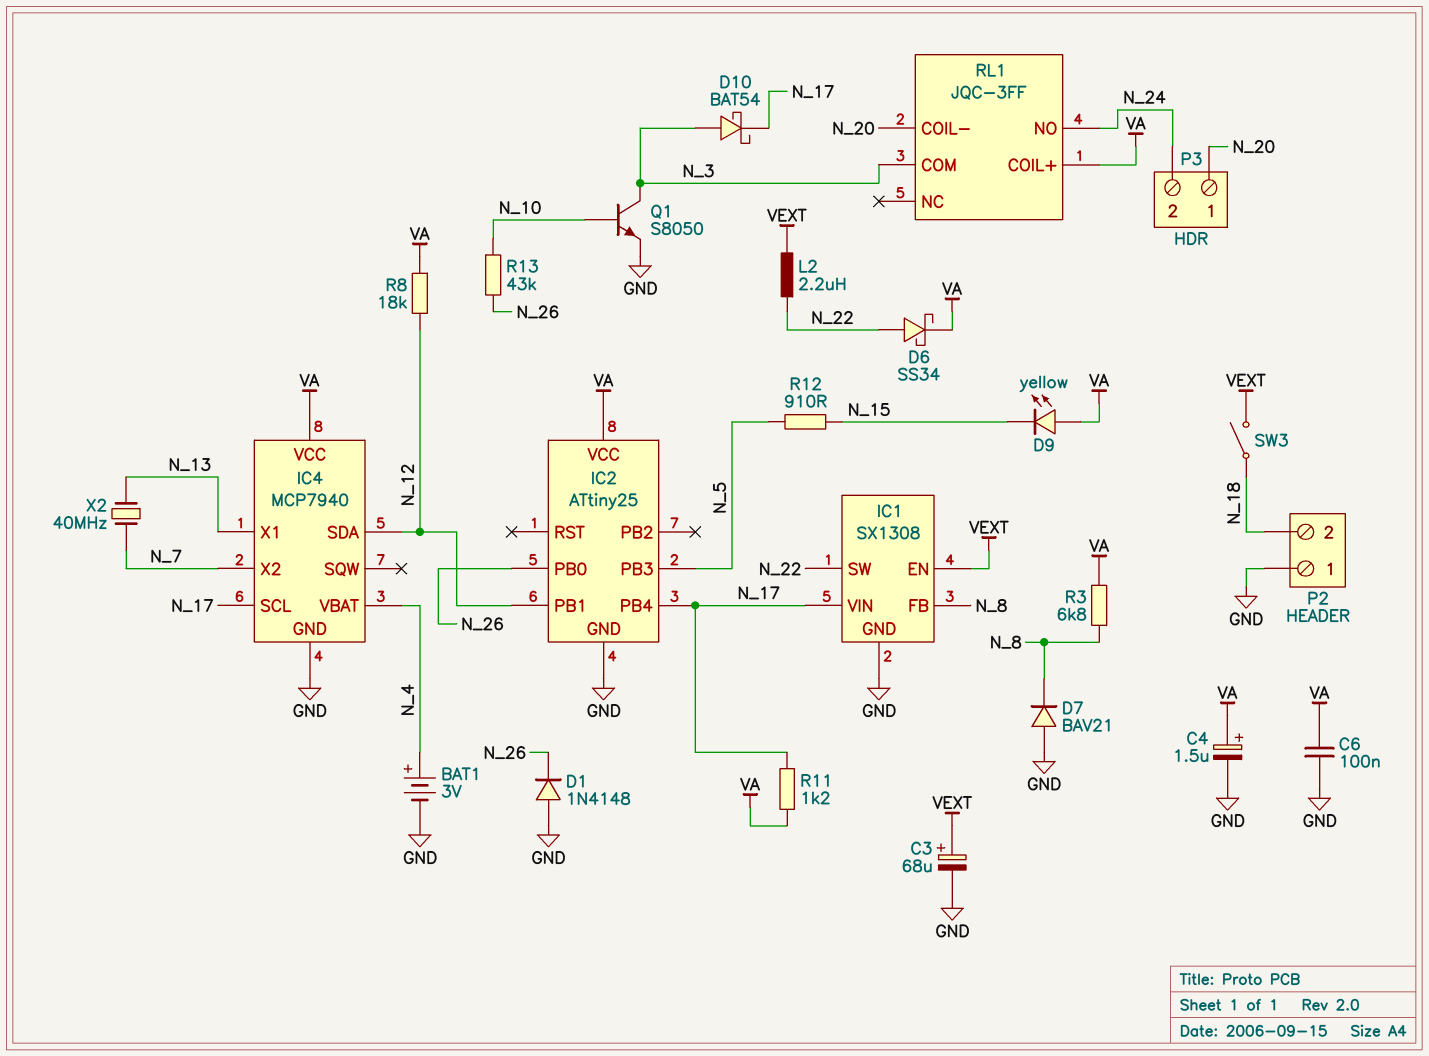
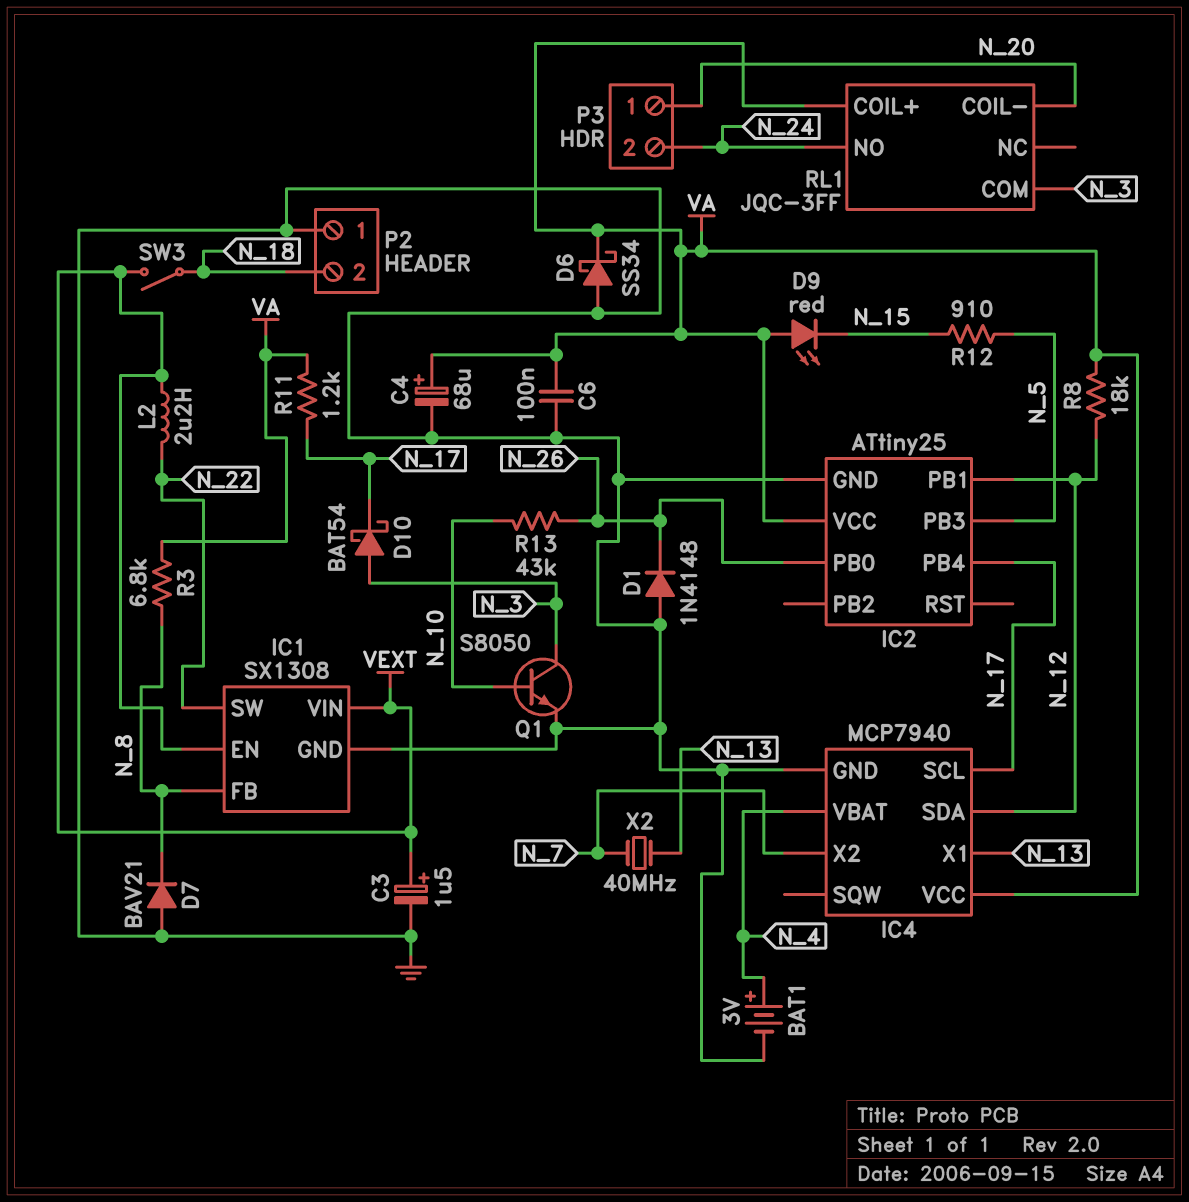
C3: 68uF (plus VEXT, minus GND) -> 1.5uF (plus VEXT, minus GND)
C4: 1.5uF (plus VA, minus GND) -> 68uF (plus VA, minus GND)
D6: schottky SS34 (A N_22, K VA) -> schottky SS34 (A GND, K VA)
D9: LED yellow (A VA, K N_15) -> LED red (A VA, K N_15)
IC1 pin VIN: N_17 -> VEXT

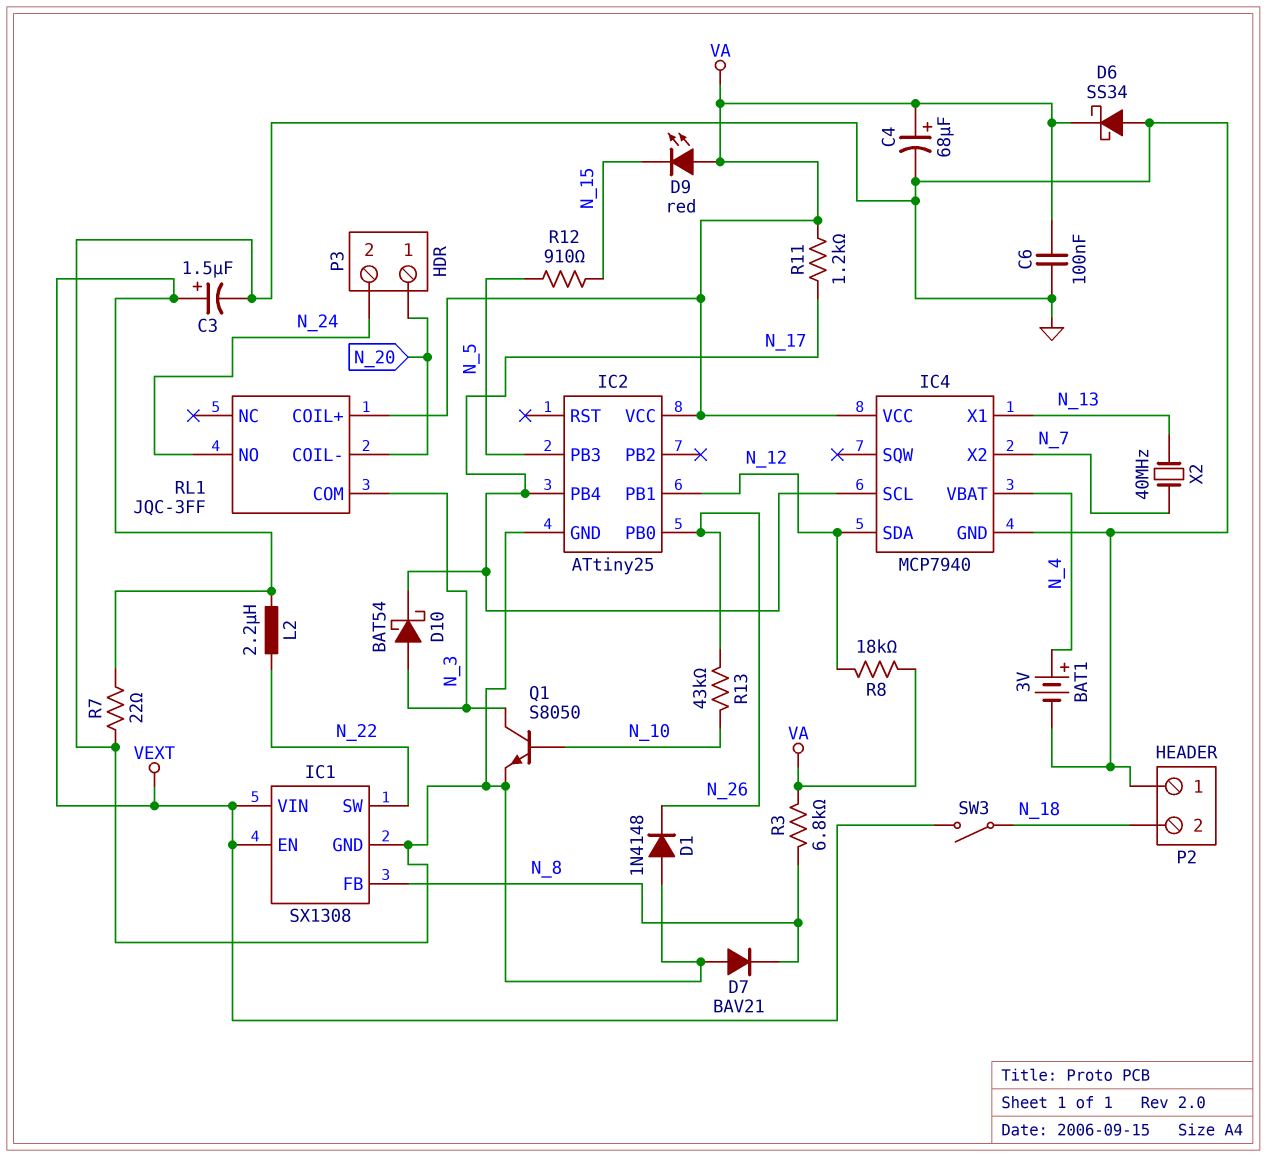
R7: none -> 22 (GND, VEXT)

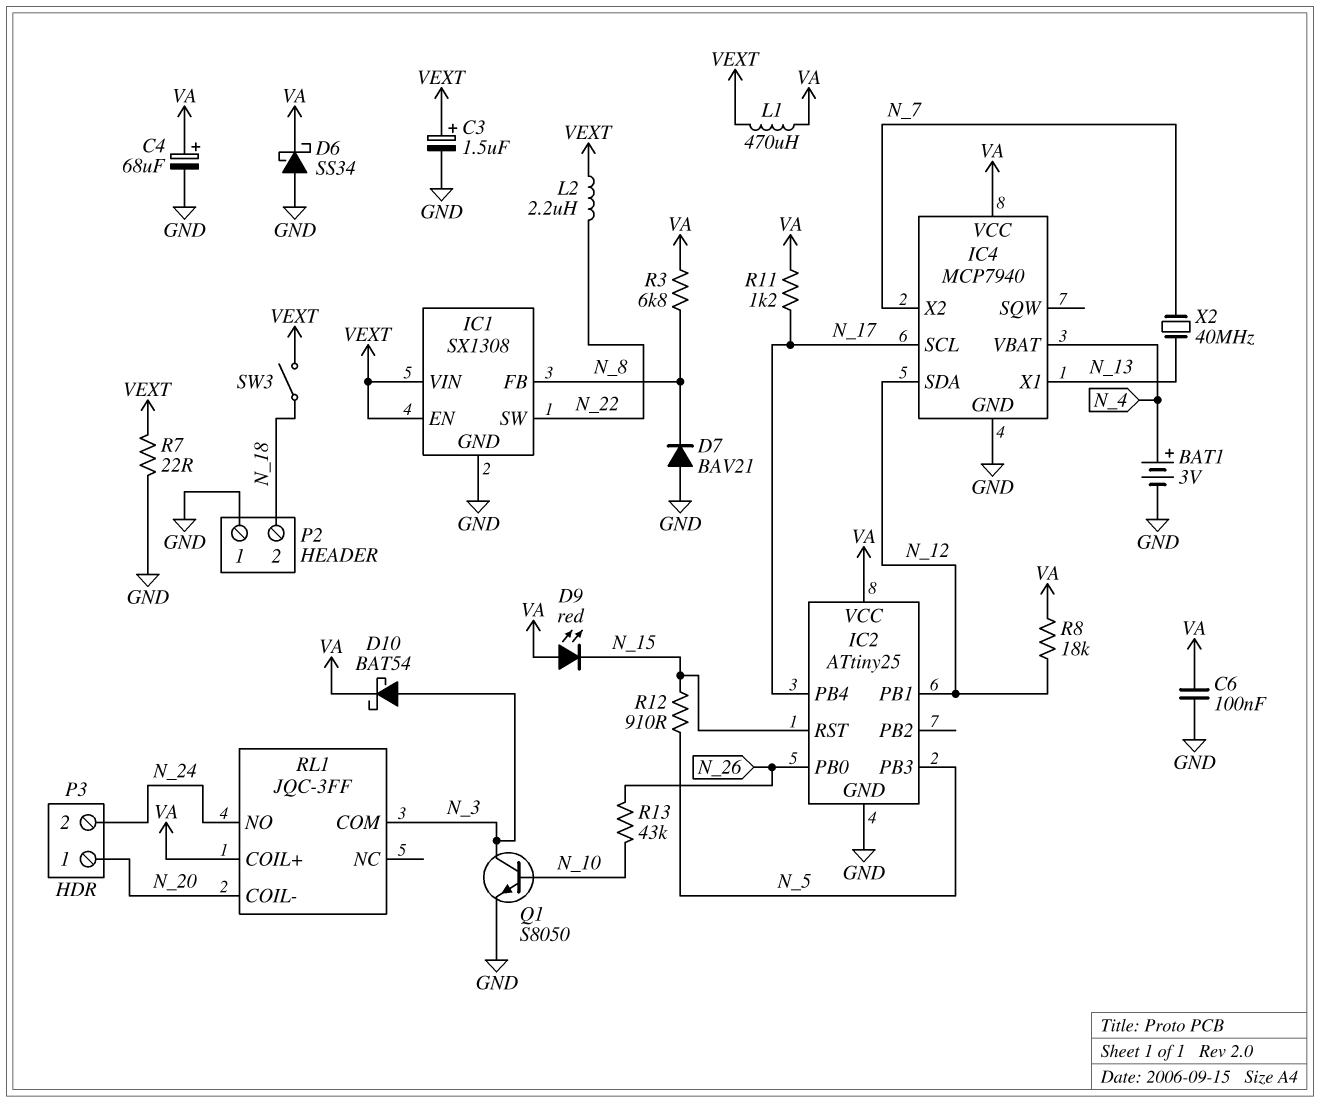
D1: diode 1N4148 (A GND, K N_26) -> none
D10: schottky BAT54 (A N_3, K N_17) -> schottky BAT54 (A N_3, K VA)
IC2 pin RST: none -> N_15
L1: none -> 470uH (VA, VEXT)

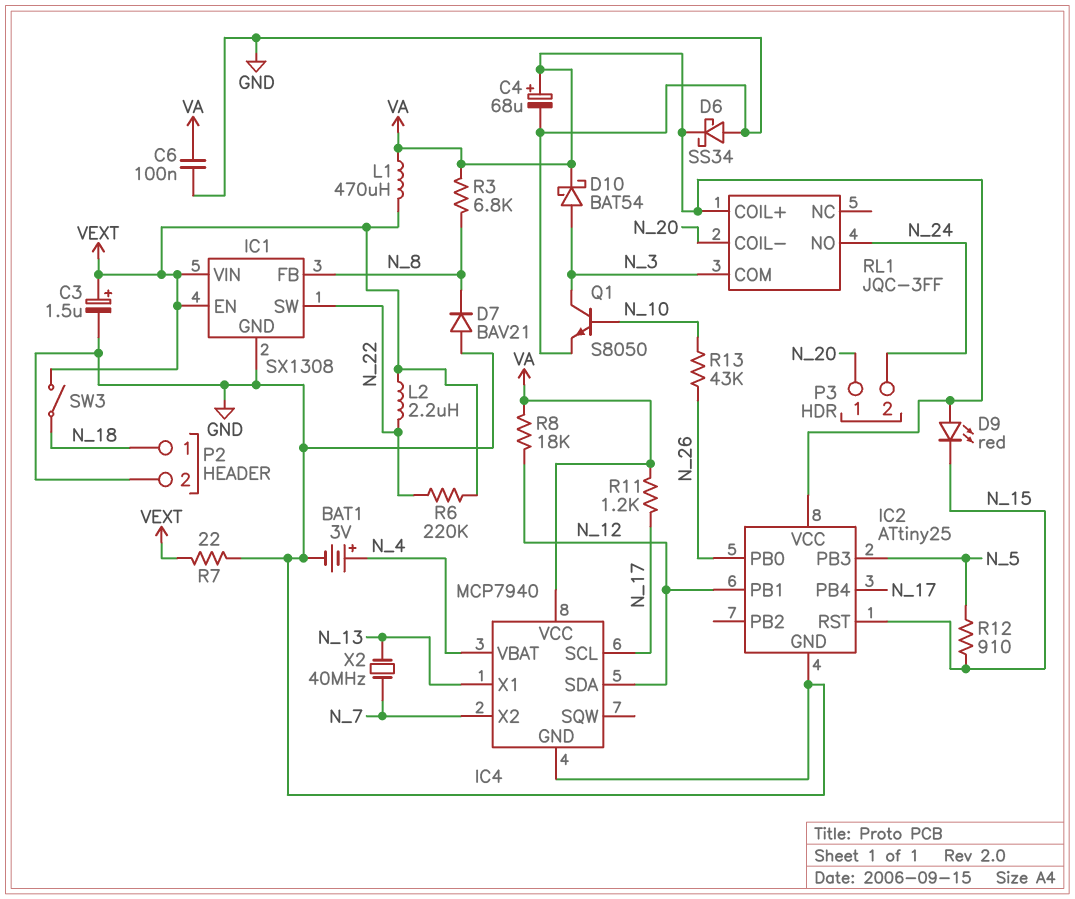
P2 pin 1: GND -> N_18
P2 pin 2: N_18 -> GND
R6: none -> 220k (N_22, VEXT)

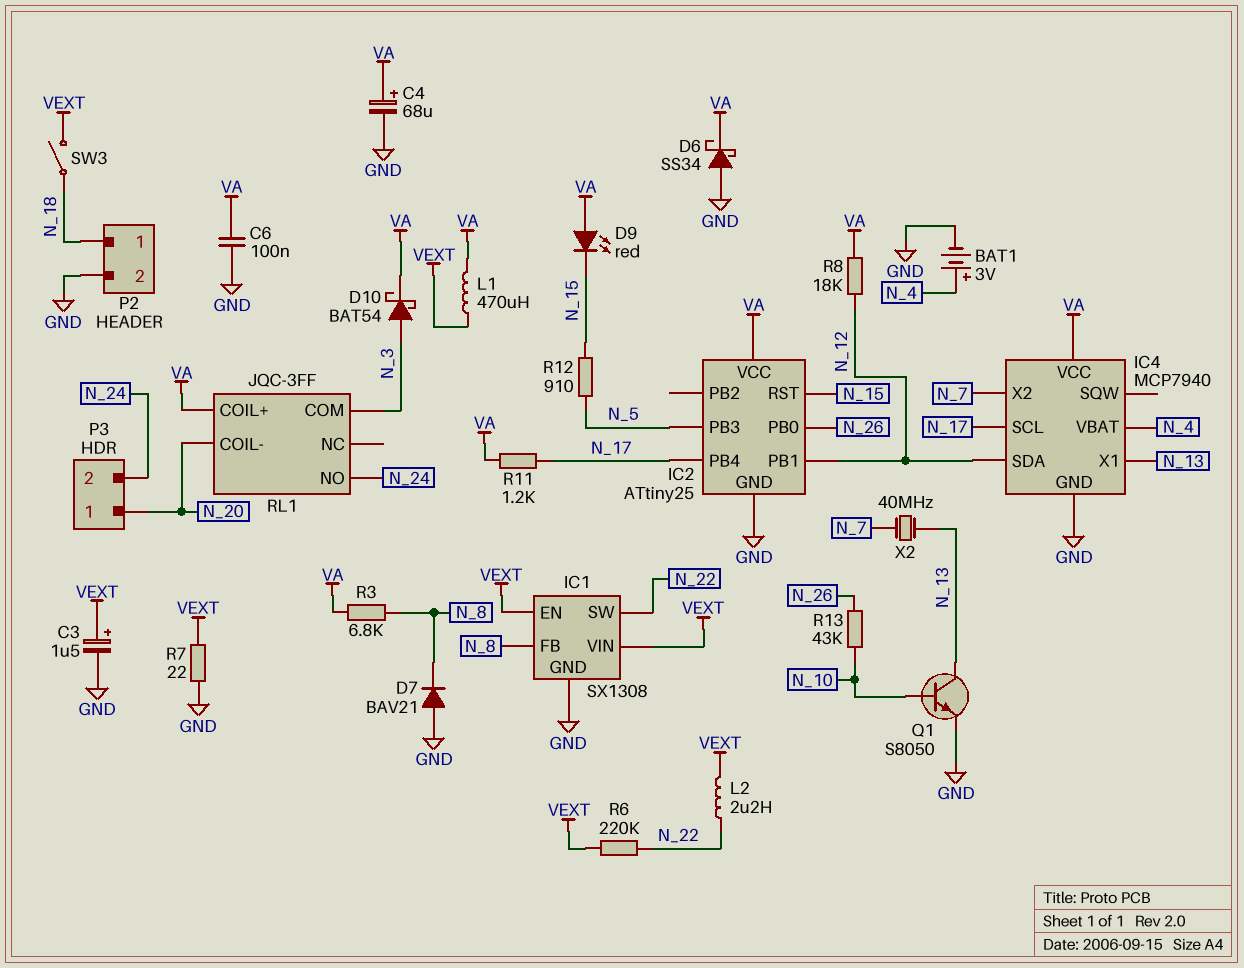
Q1: NPN S8050 (B N_10, C N_3, E GND) -> NPN S8050 (B N_10, C N_13, E GND)

